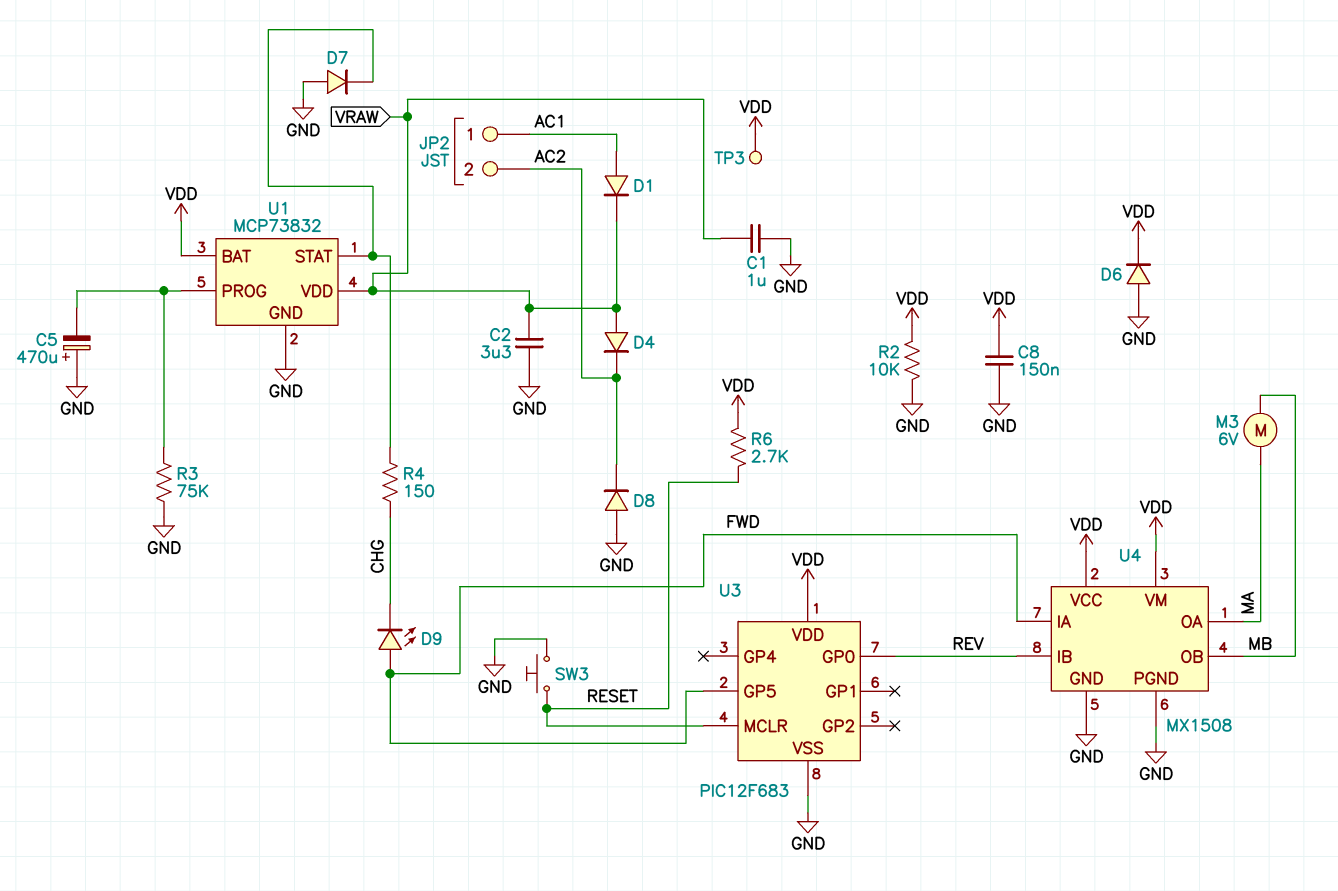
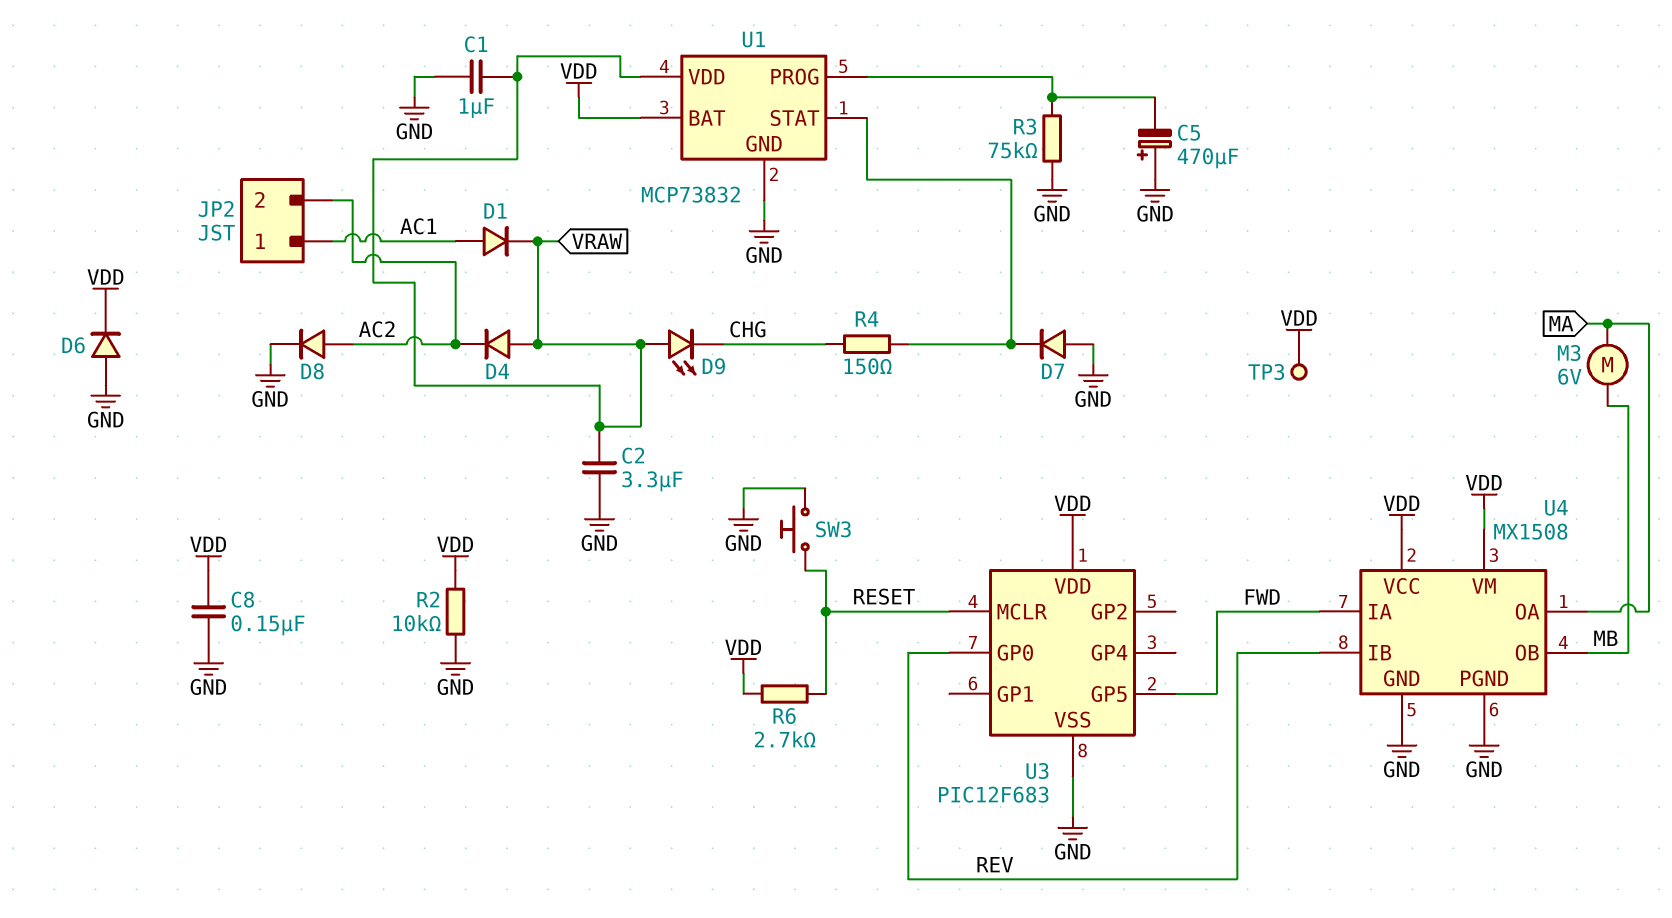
D8: diode (A GND, K AC2) -> diode (A AC2, K GND)
D9: LED (A FWD, K CHG) -> LED (A VRAW, K CHG)

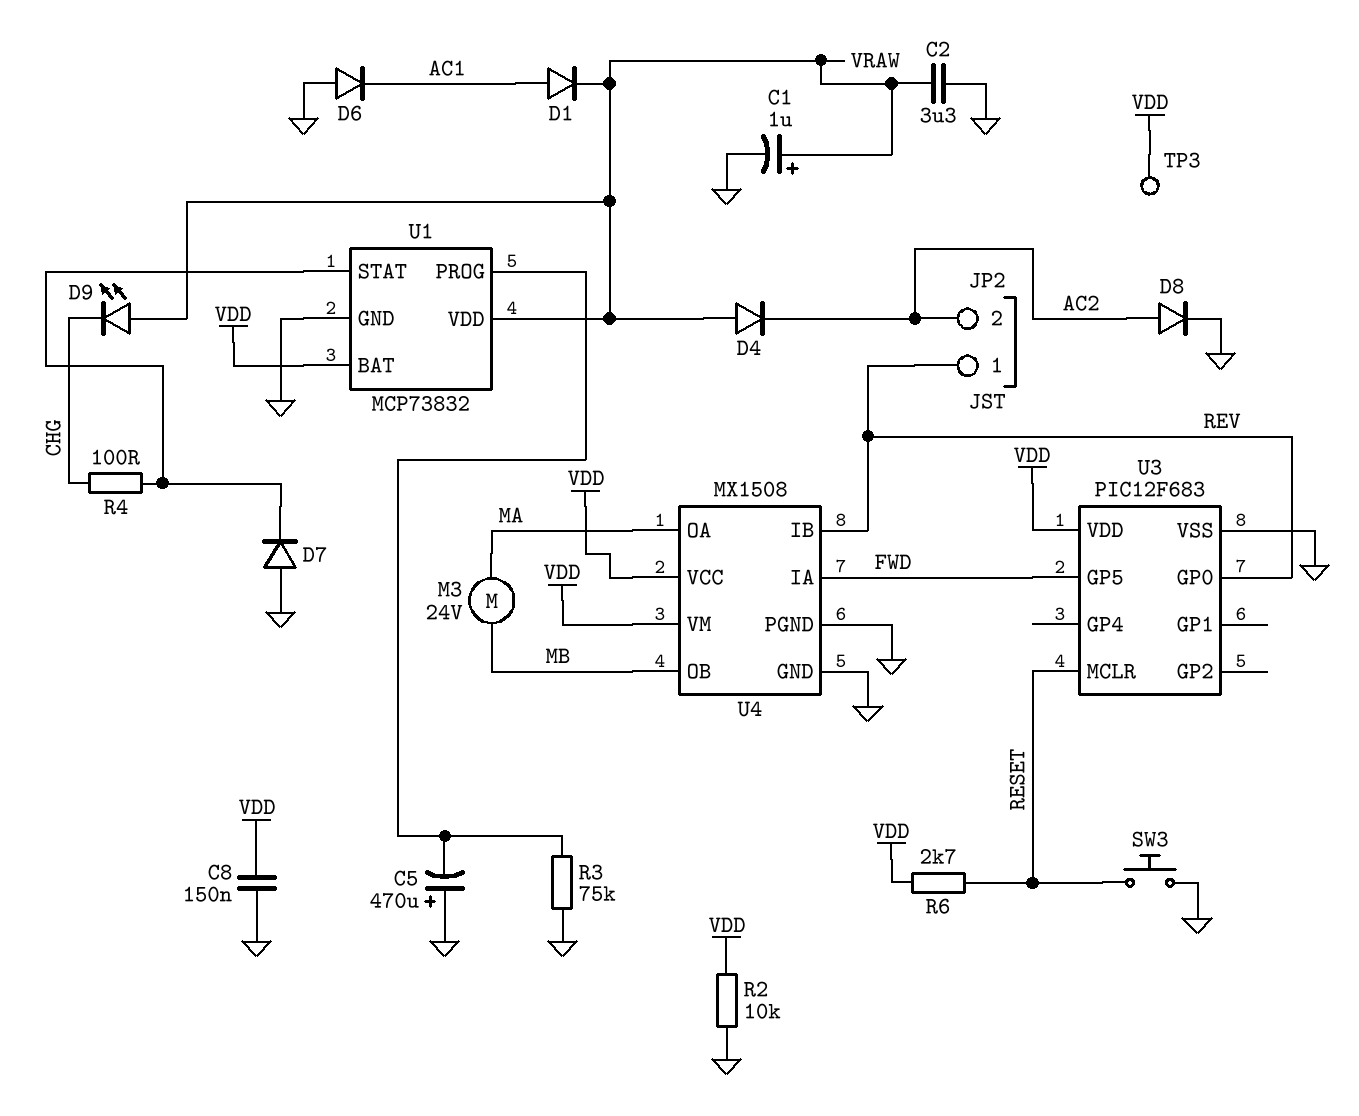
C1: 1uF (GND, VRAW) -> 1uF (plus VRAW, minus GND)
D6: diode (A GND, K VDD) -> diode (A GND, K AC1)
JP2 pin 1: AC1 -> REV
M3: motor 6V (MA, MB) -> motor 24V (MA, MB)
R4: 150 (CHG, U1/STAT) -> 100 (CHG, U1/STAT)

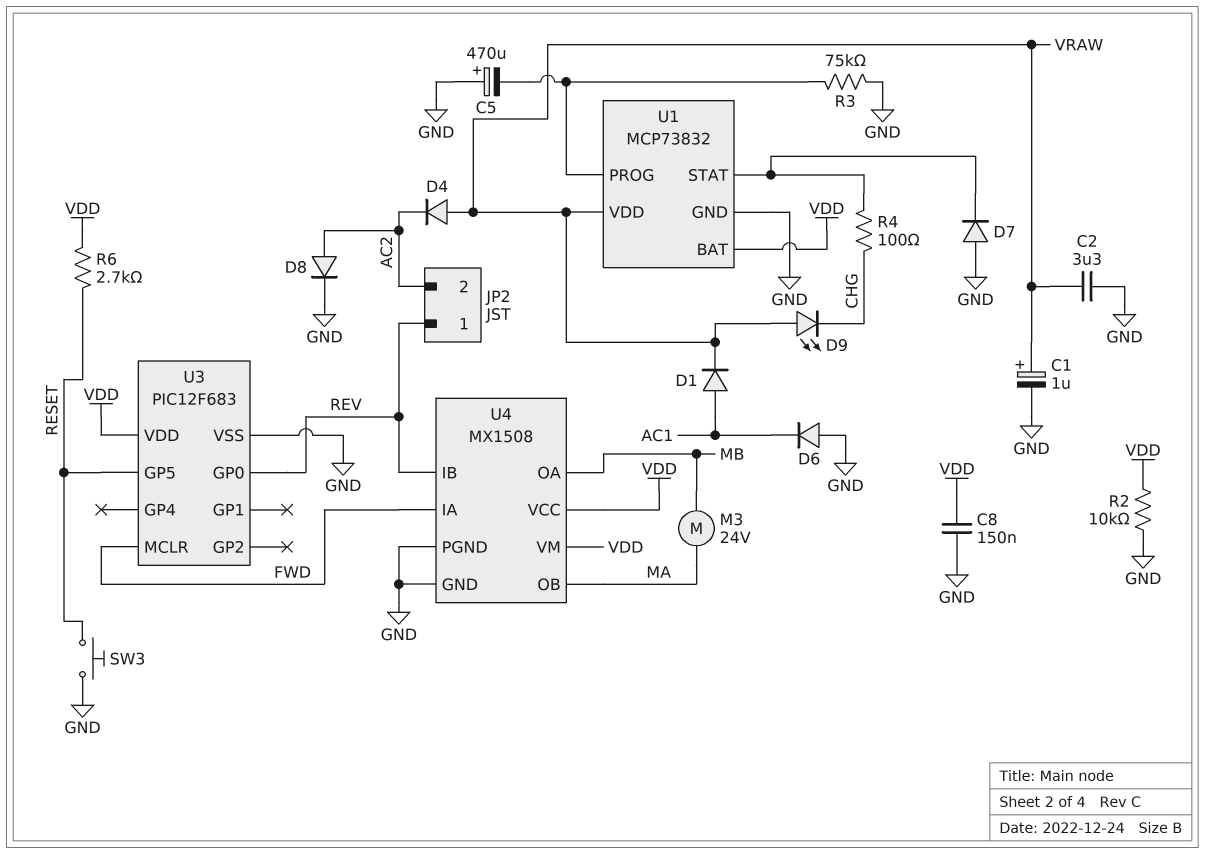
TP3: test point (VDD) -> none
U3 pin GP5: FWD -> RESET
U3 pin MCLR: RESET -> FWD
U4 pin OA: MA -> MB
U4 pin OB: MB -> MA

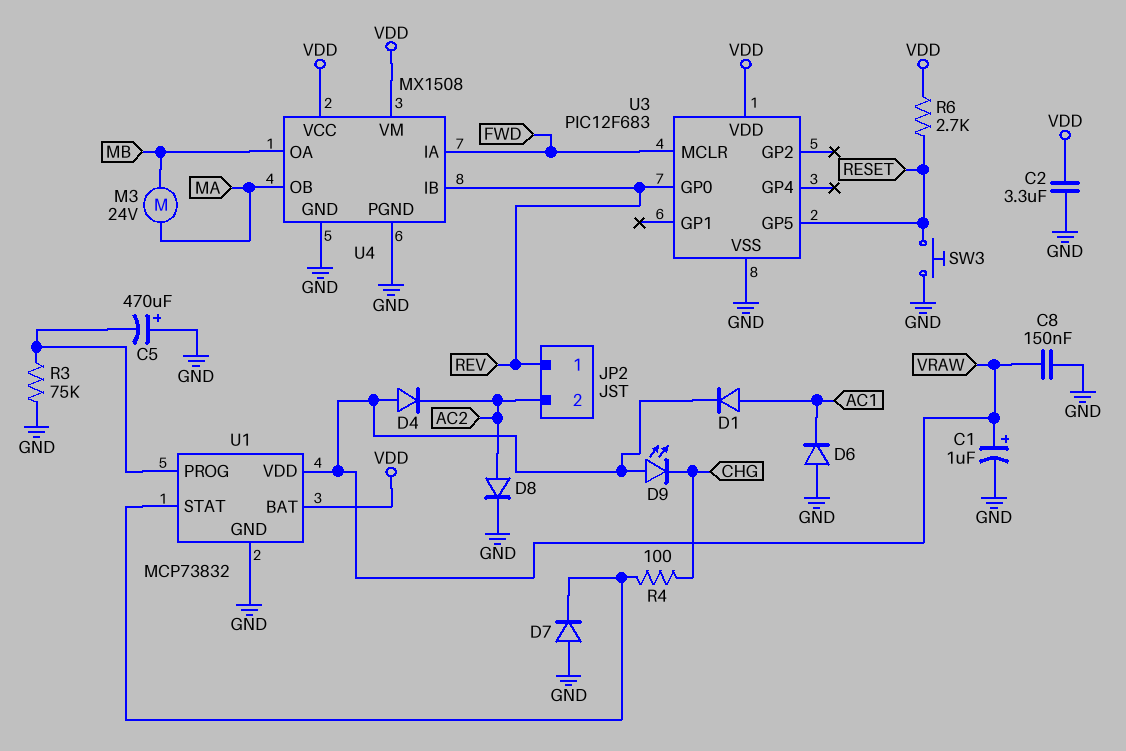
C2: 3.3uF (GND, VRAW) -> 3.3uF (GND, VDD)
C8: 150nF (GND, VDD) -> 150nF (GND, VRAW)
R2: 10k (GND, VDD) -> none

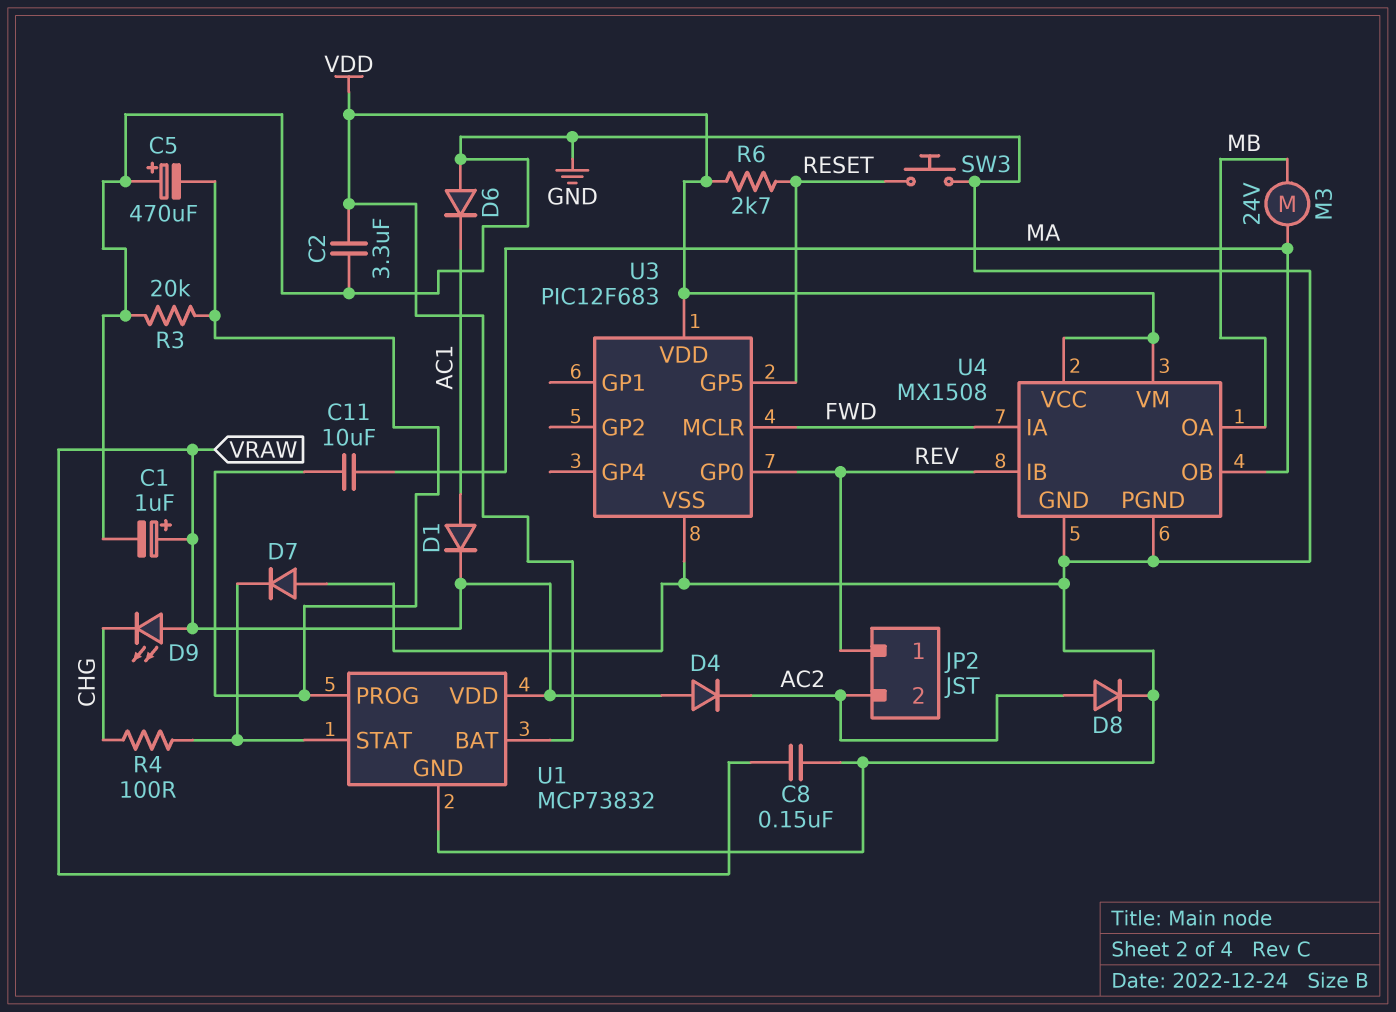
C11: none -> 10uF (MA, U1/PROG)
R3: 75k (GND, U1/PROG) -> 20k (GND, U1/PROG)

